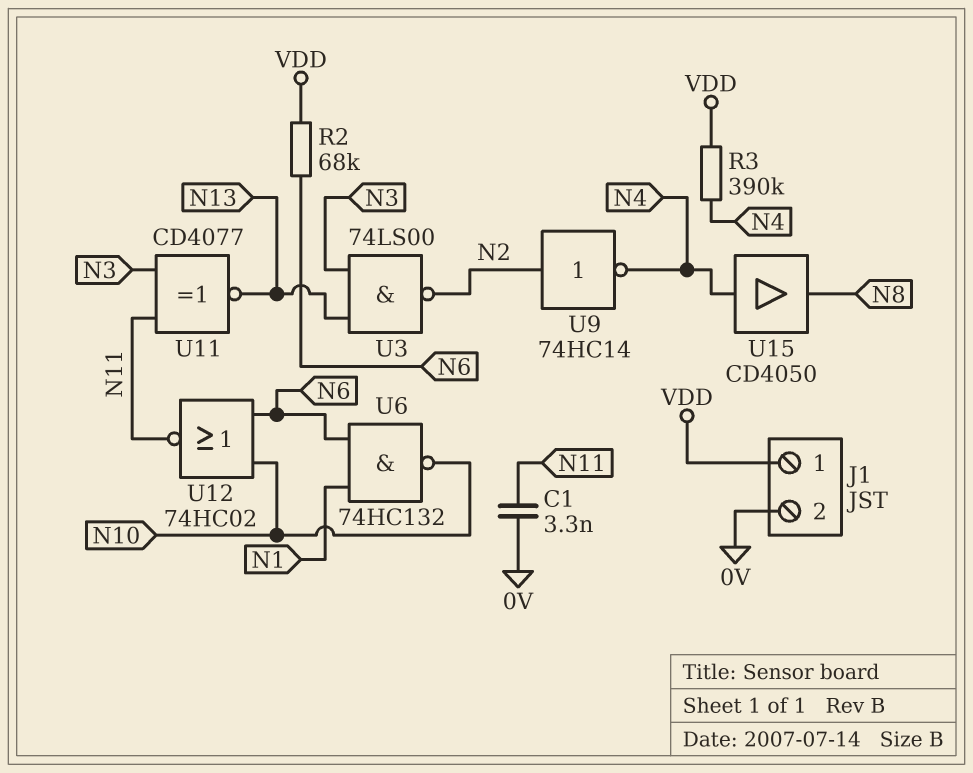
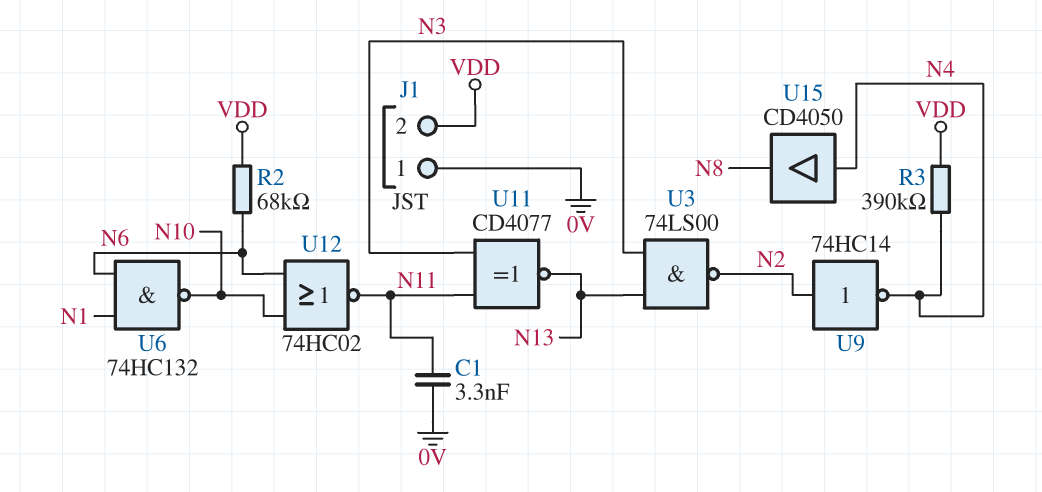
J1 pin 1: VDD -> 0V
J1 pin 2: 0V -> VDD

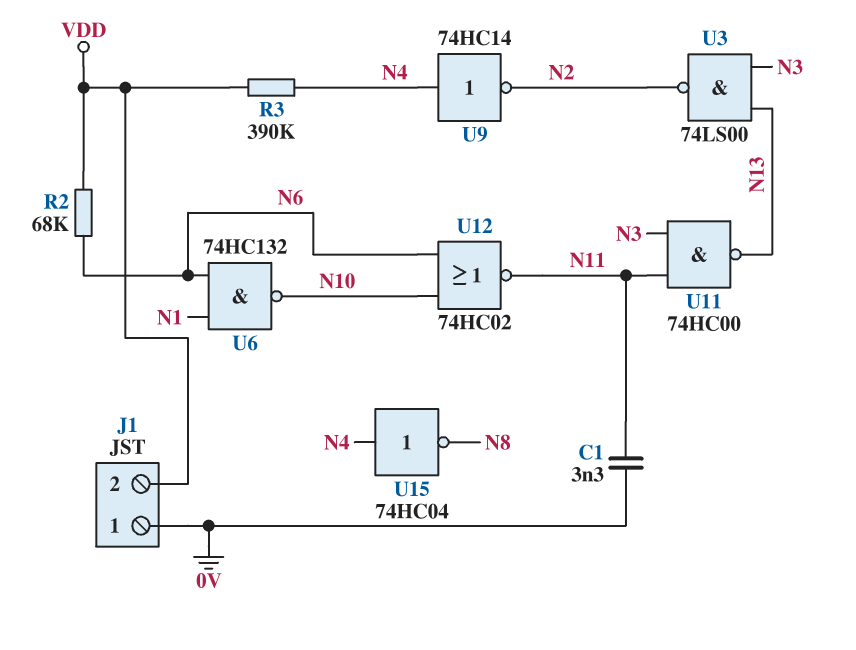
U9: NOT 74HC14 (in N2, out N4) -> NOT 74HC14 (in N4, out N2)
U11: XNOR CD4077 (in N3, in N11, out N13) -> NAND 74HC00 (in N3, in N11, out N13)
U15: buffer CD4050 (in N4, out N8) -> NOT 74HC04 (in N4, out N8)

